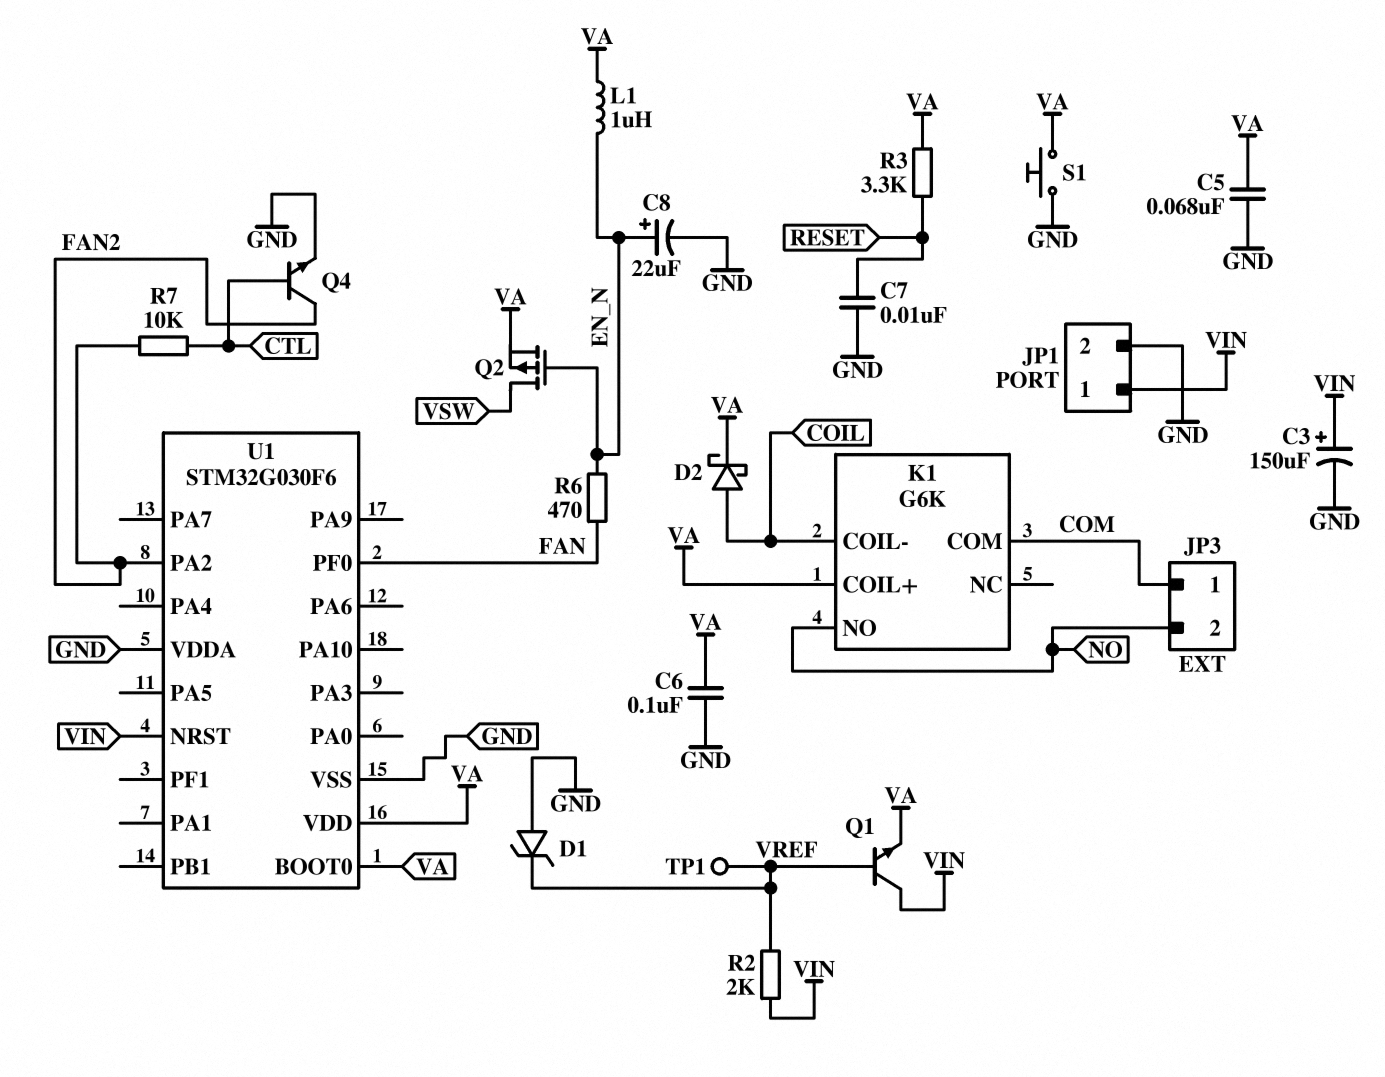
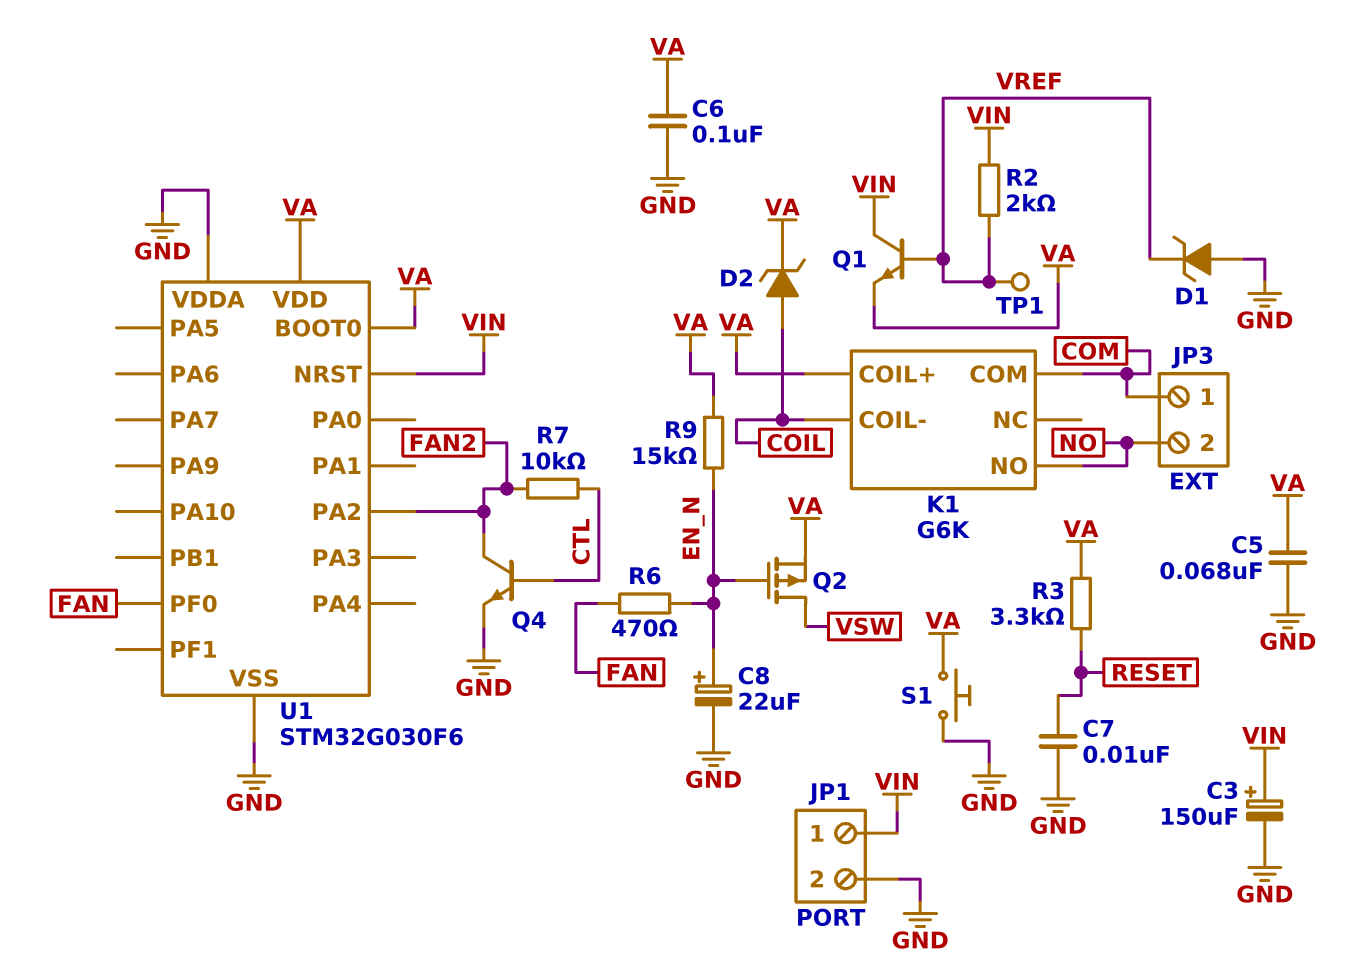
D2: schottky (A COIL, K VA) -> zener (A COIL, K VA)
L1: 1uH (EN_N, VA) -> none
R9: none -> 15k (EN_N, VA)

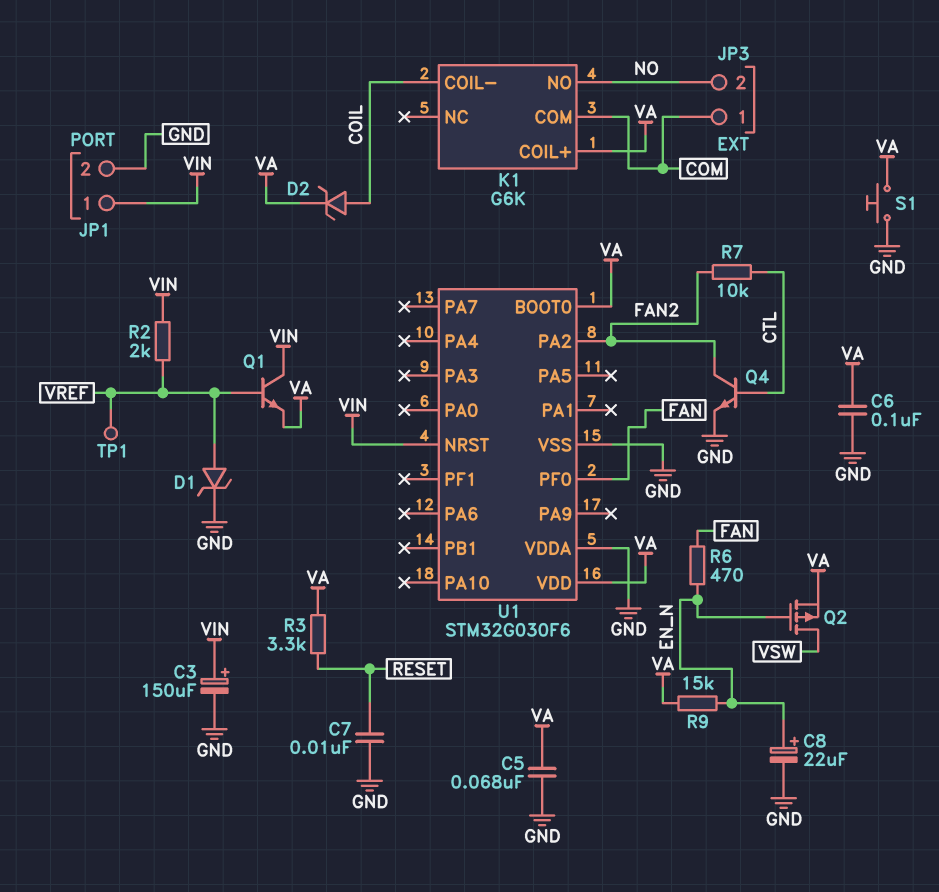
D1: zener (A GND, K VREF) -> zener (A VREF, K GND)

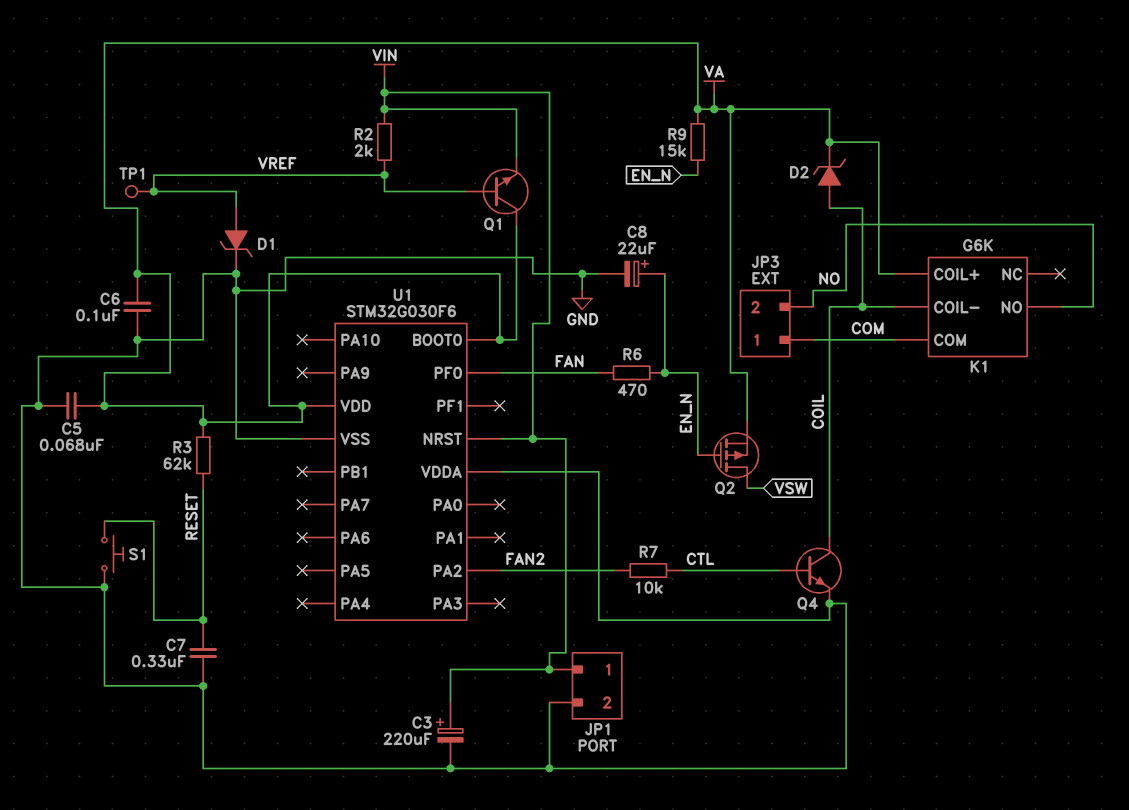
C3: 150uF (plus VIN, minus GND) -> 220uF (plus VIN, minus GND)
C7: 10nF (GND, RESET) -> 330nF (GND, RESET)
Q1: NPN (B VREF, C VIN, E VA) -> NPN (B VREF, C VA, E VIN)
Q4: NPN (B CTL, C FAN2, E GND) -> NPN (B CTL, C COIL, E GND)
R3: 3.3k (RESET, VA) -> 62k (RESET, VA)
S1: button (GND, VA) -> button (GND, RESET)

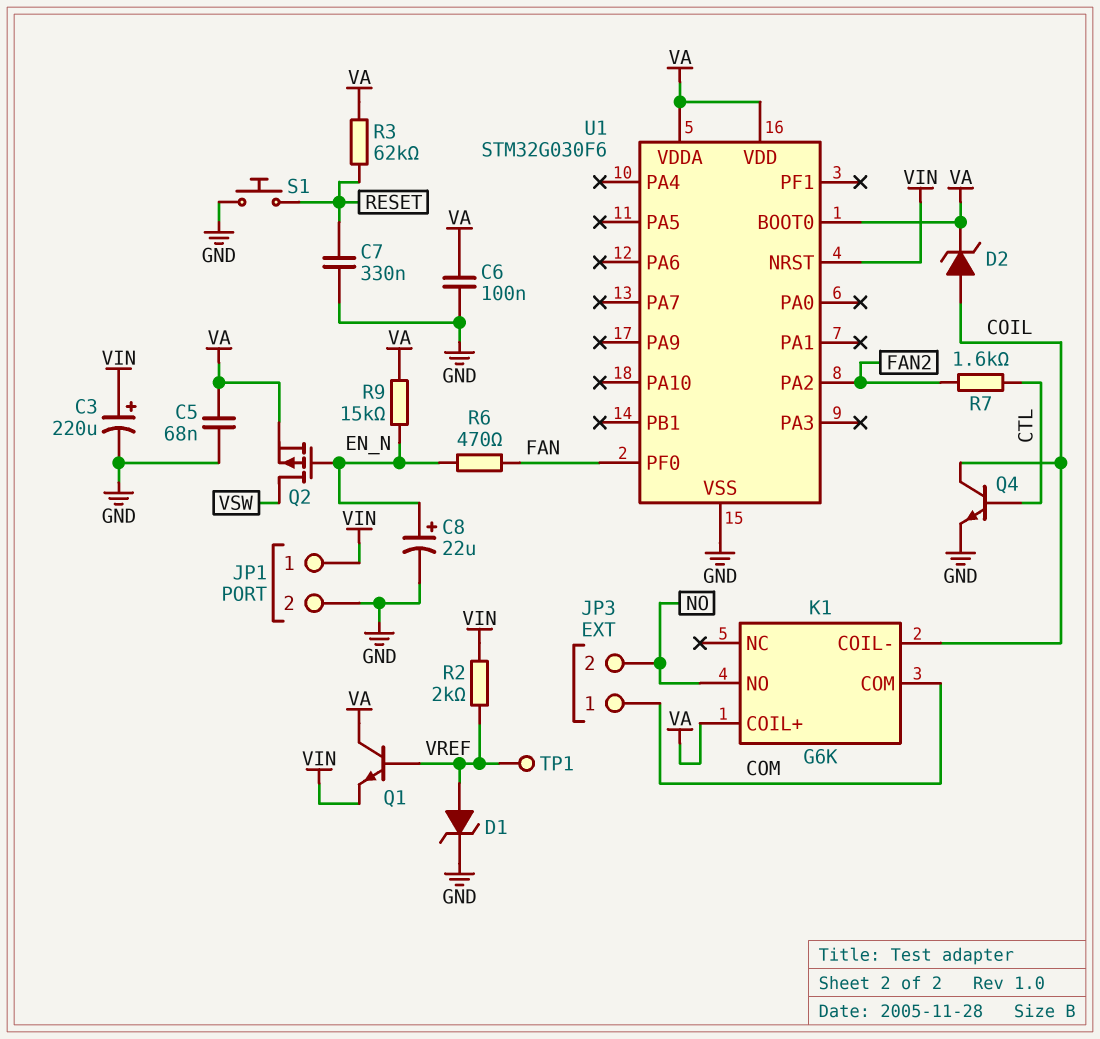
R7: 10k (CTL, FAN2) -> 1.6k (CTL, FAN2)
U1 pin VDDA: GND -> VA

